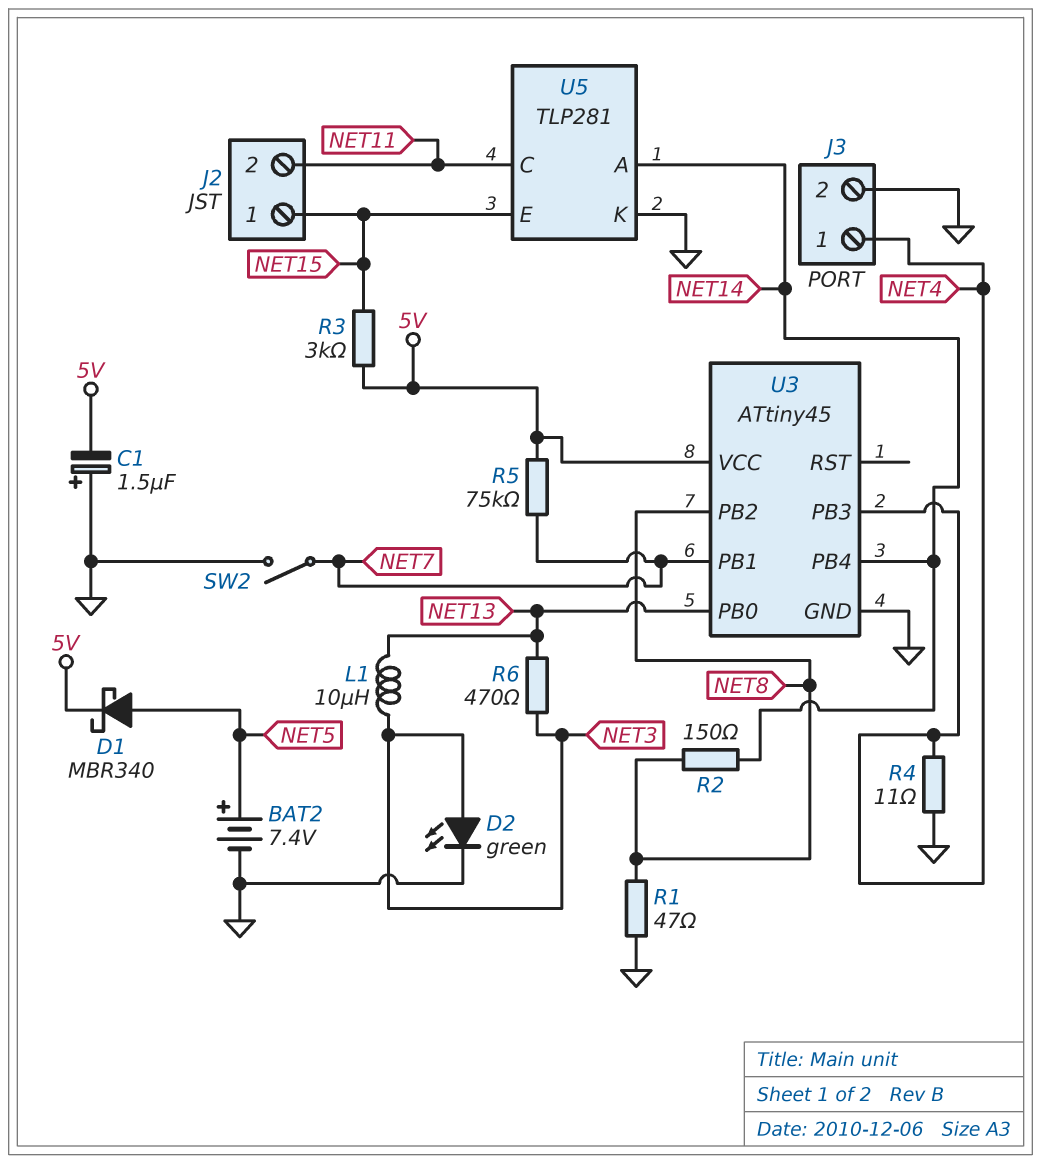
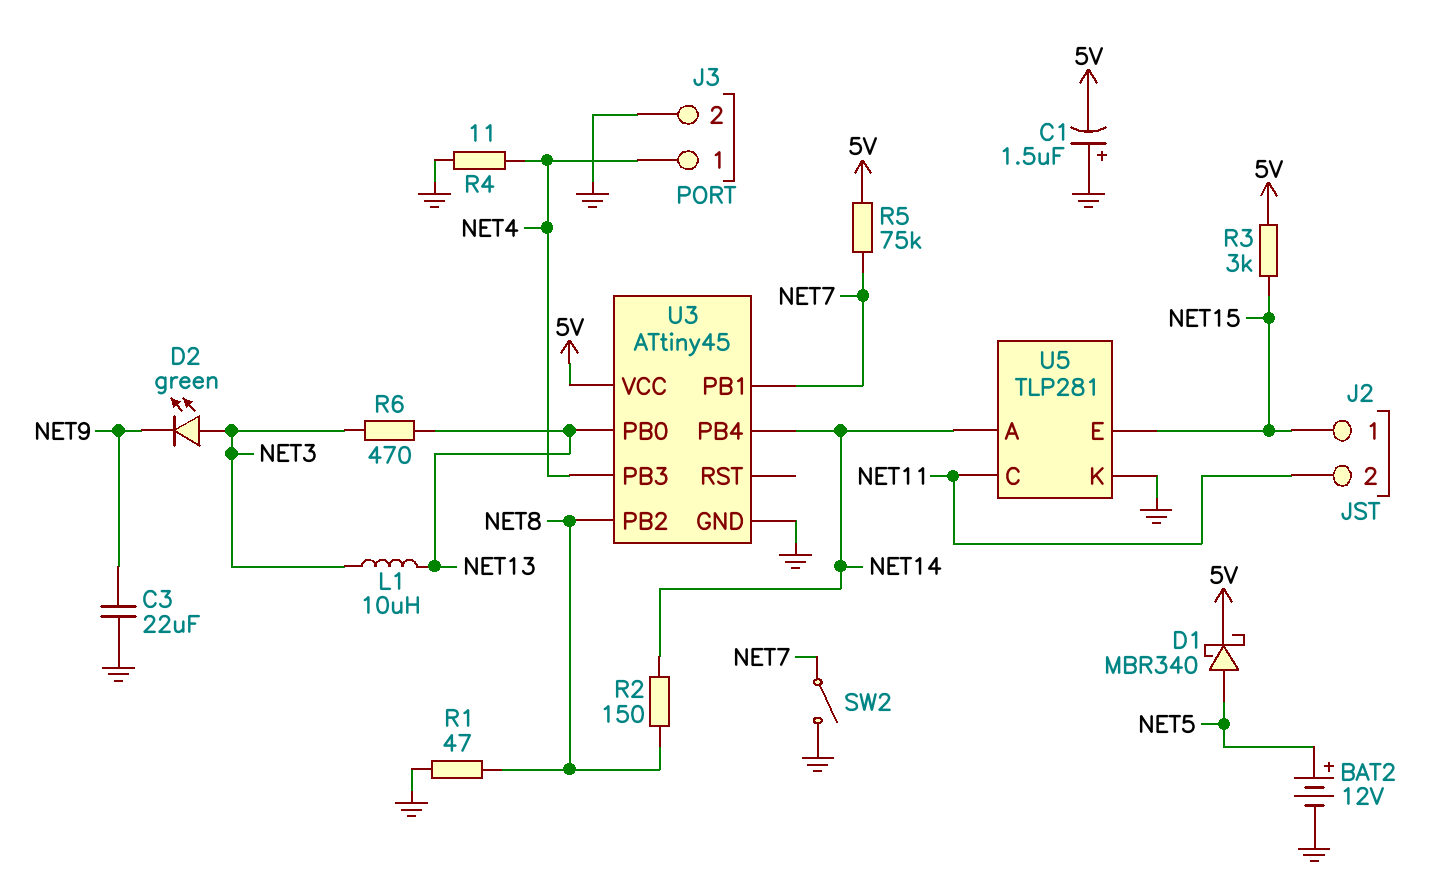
BAT2: 7.4V (plus NET5, minus GND) -> 12V (plus NET5, minus GND)
C3: none -> 22uF (GND, NET9)
D2: LED green (A NET3, K GND) -> LED green (A NET3, K NET9)

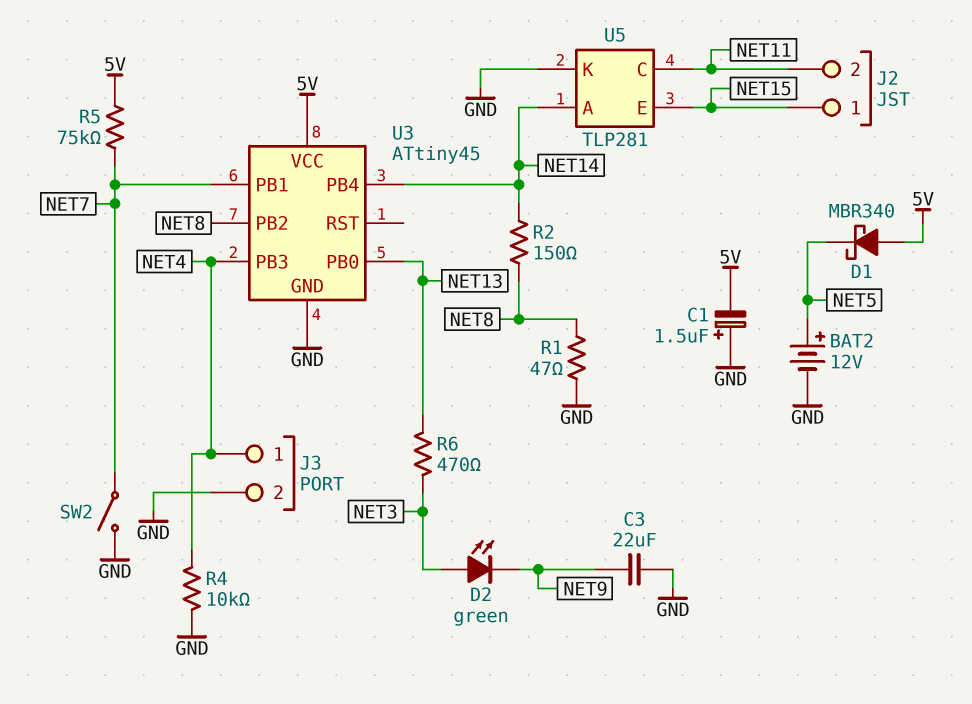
D1: schottky MBR340 (A NET5, K 5V) -> schottky MBR340 (A 5V, K NET5)
L1: 10uH (NET3, NET13) -> none
R3: 3k (5V, NET15) -> none
R4: 11 (GND, NET4) -> 10k (GND, NET4)

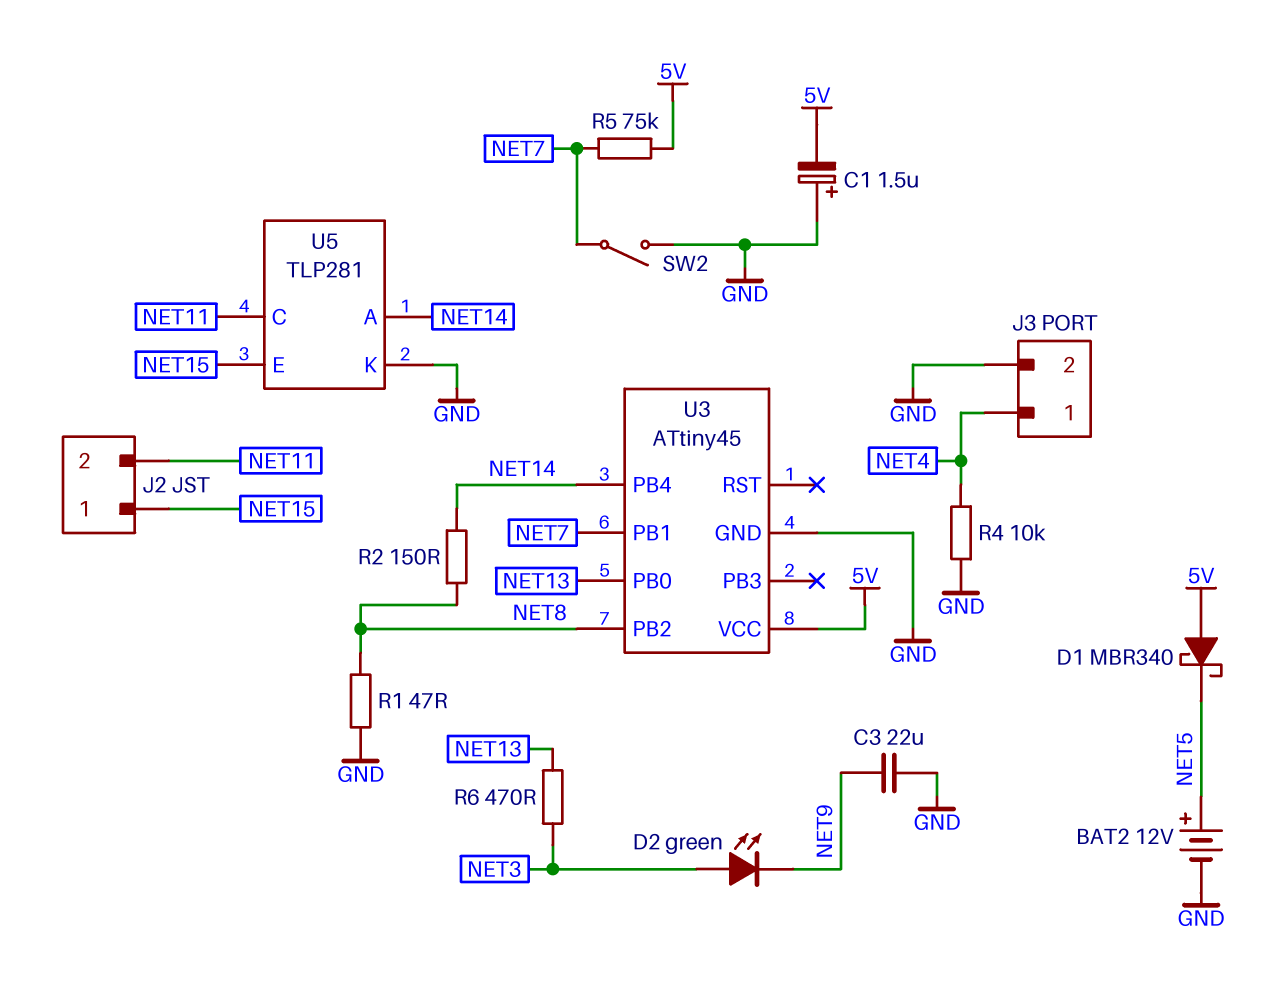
U3 pin PB3: NET4 -> none

